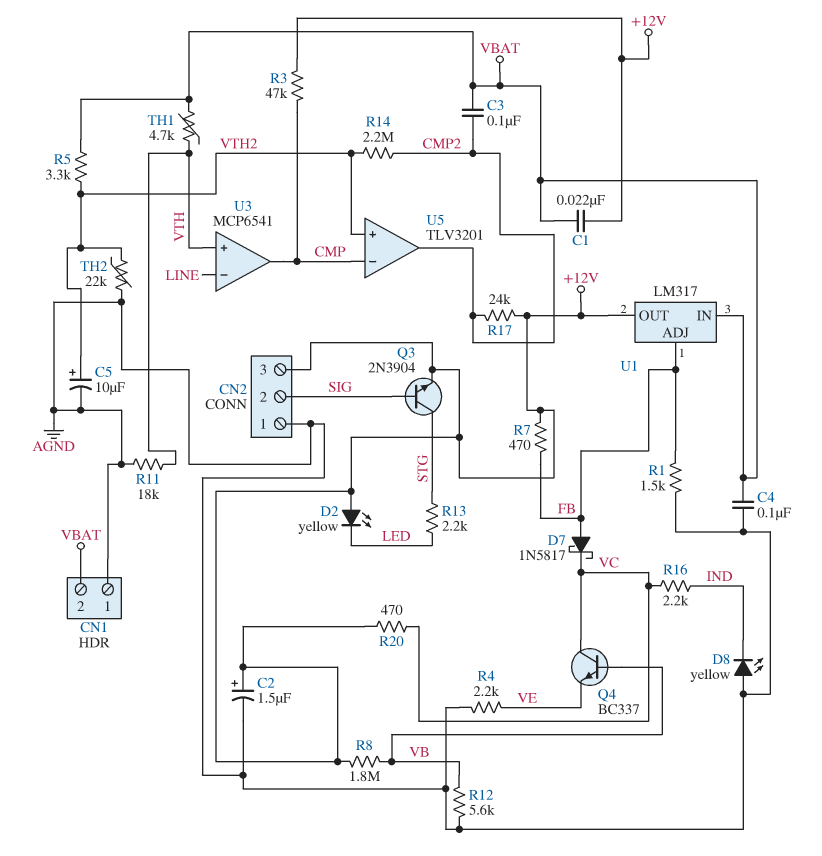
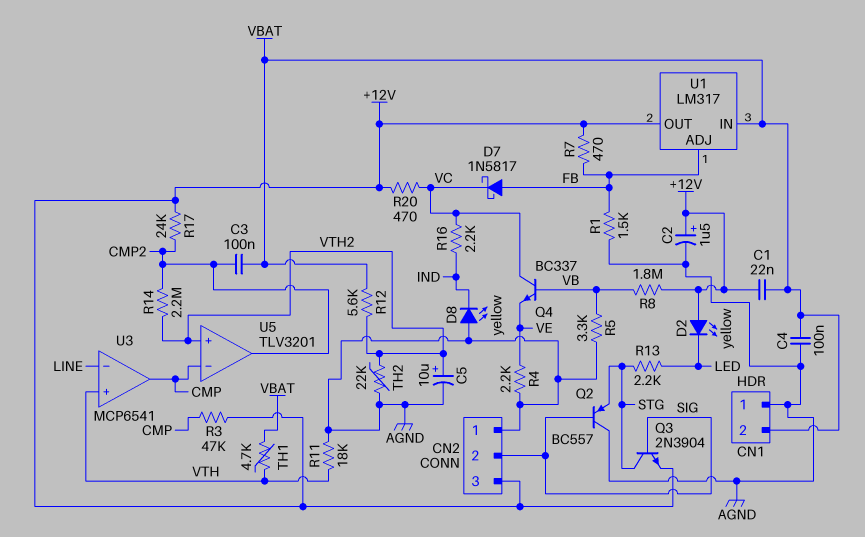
Q2: none -> PNP BC557 (B SIG, C AGND, E STG)
R5: 3.3k (VBAT, VTH2) -> 3.3k (AGND, VB)
R12: 5.6k (AGND, VB) -> 5.6k (VBAT, VTH2)

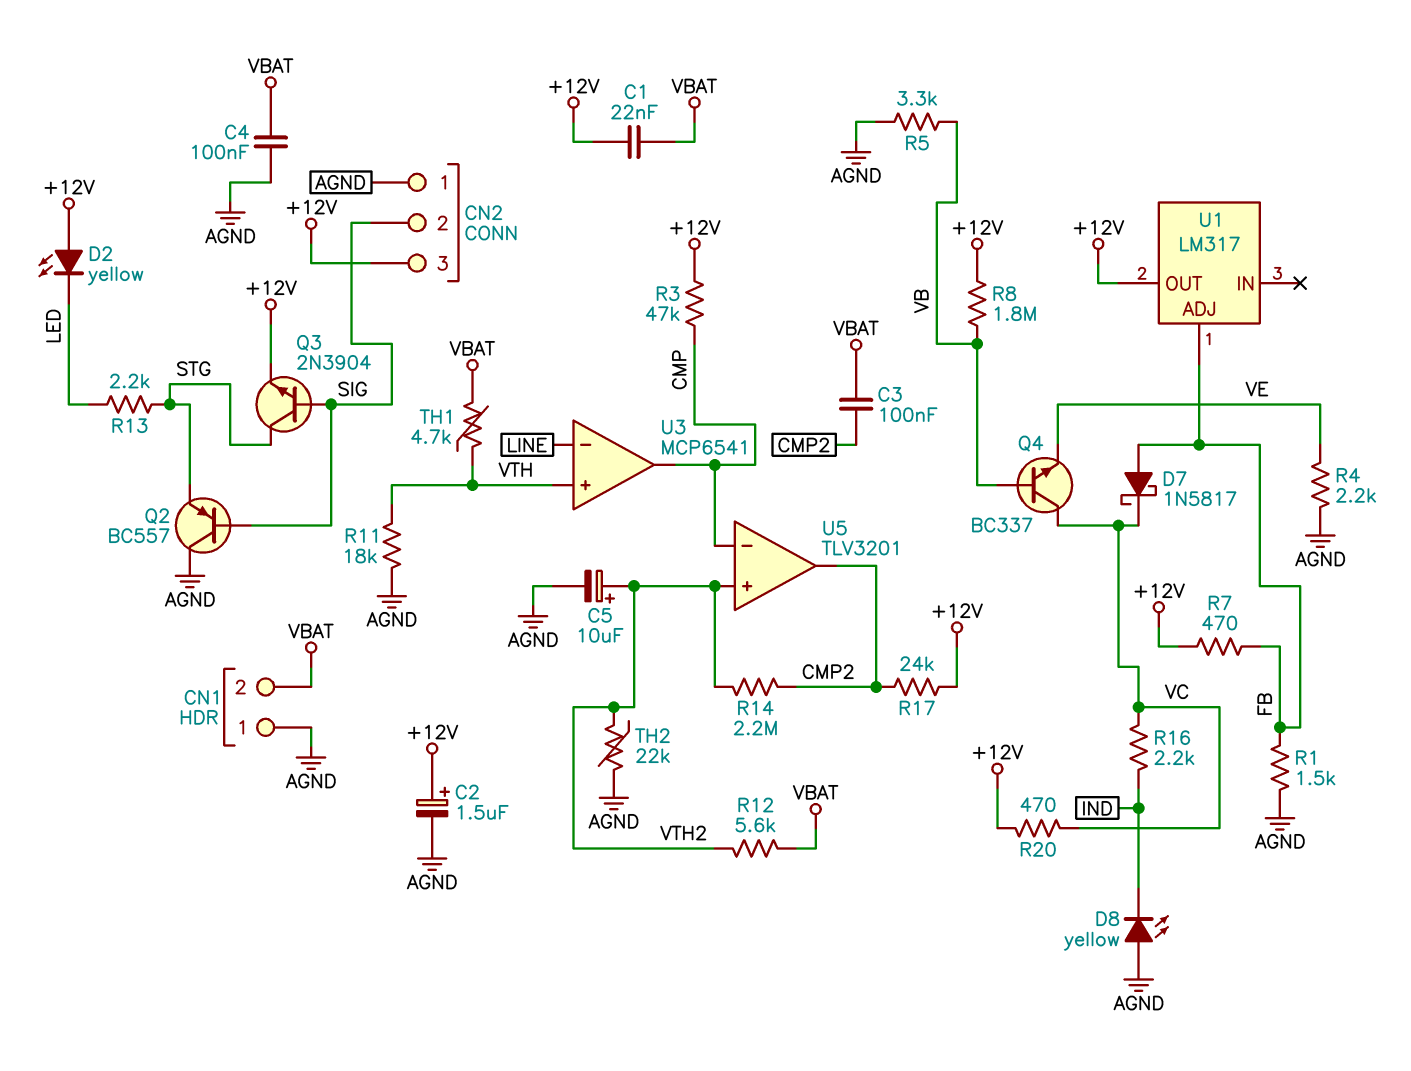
U1 pin IN: VBAT -> none

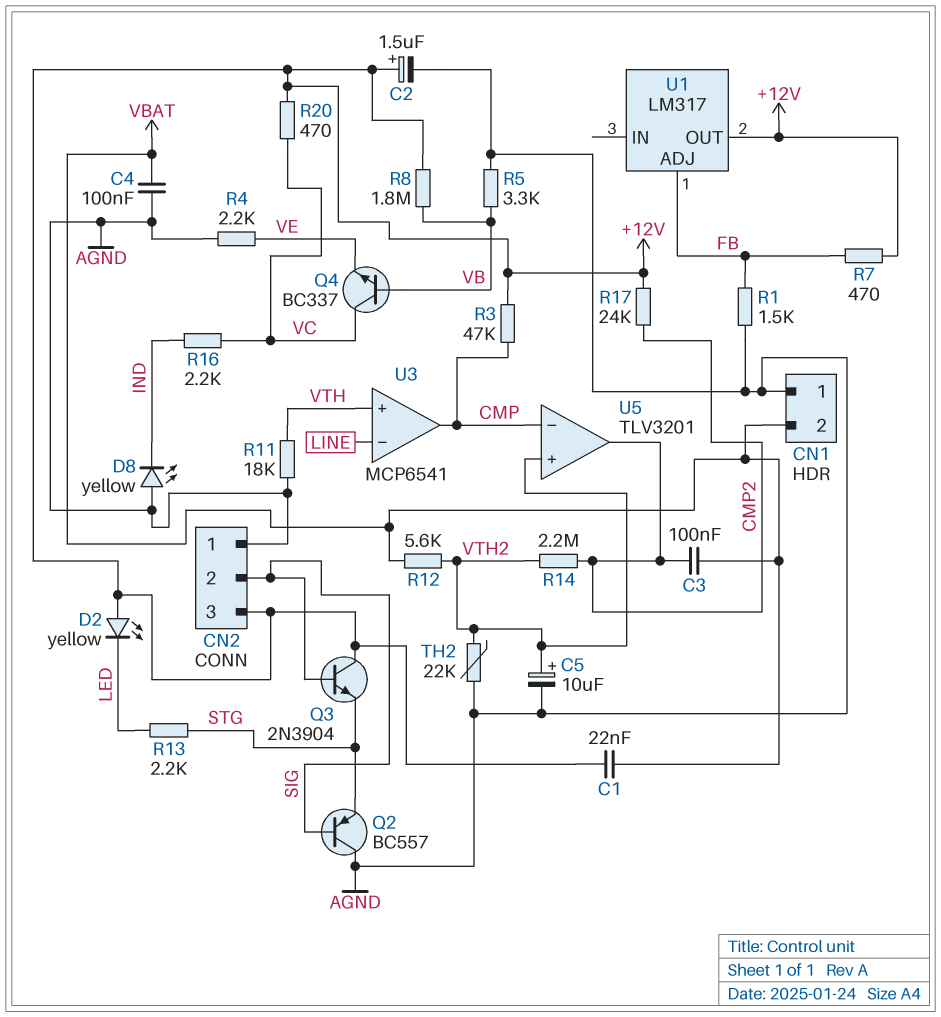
D7: schottky 1N5817 (A FB, K VC) -> none
Q3: NPN 2N3904 (B SIG, C STG, E +12V) -> NPN 2N3904 (B SIG, C +12V, E STG)
TH1: 4.7k (VBAT, VTH) -> none

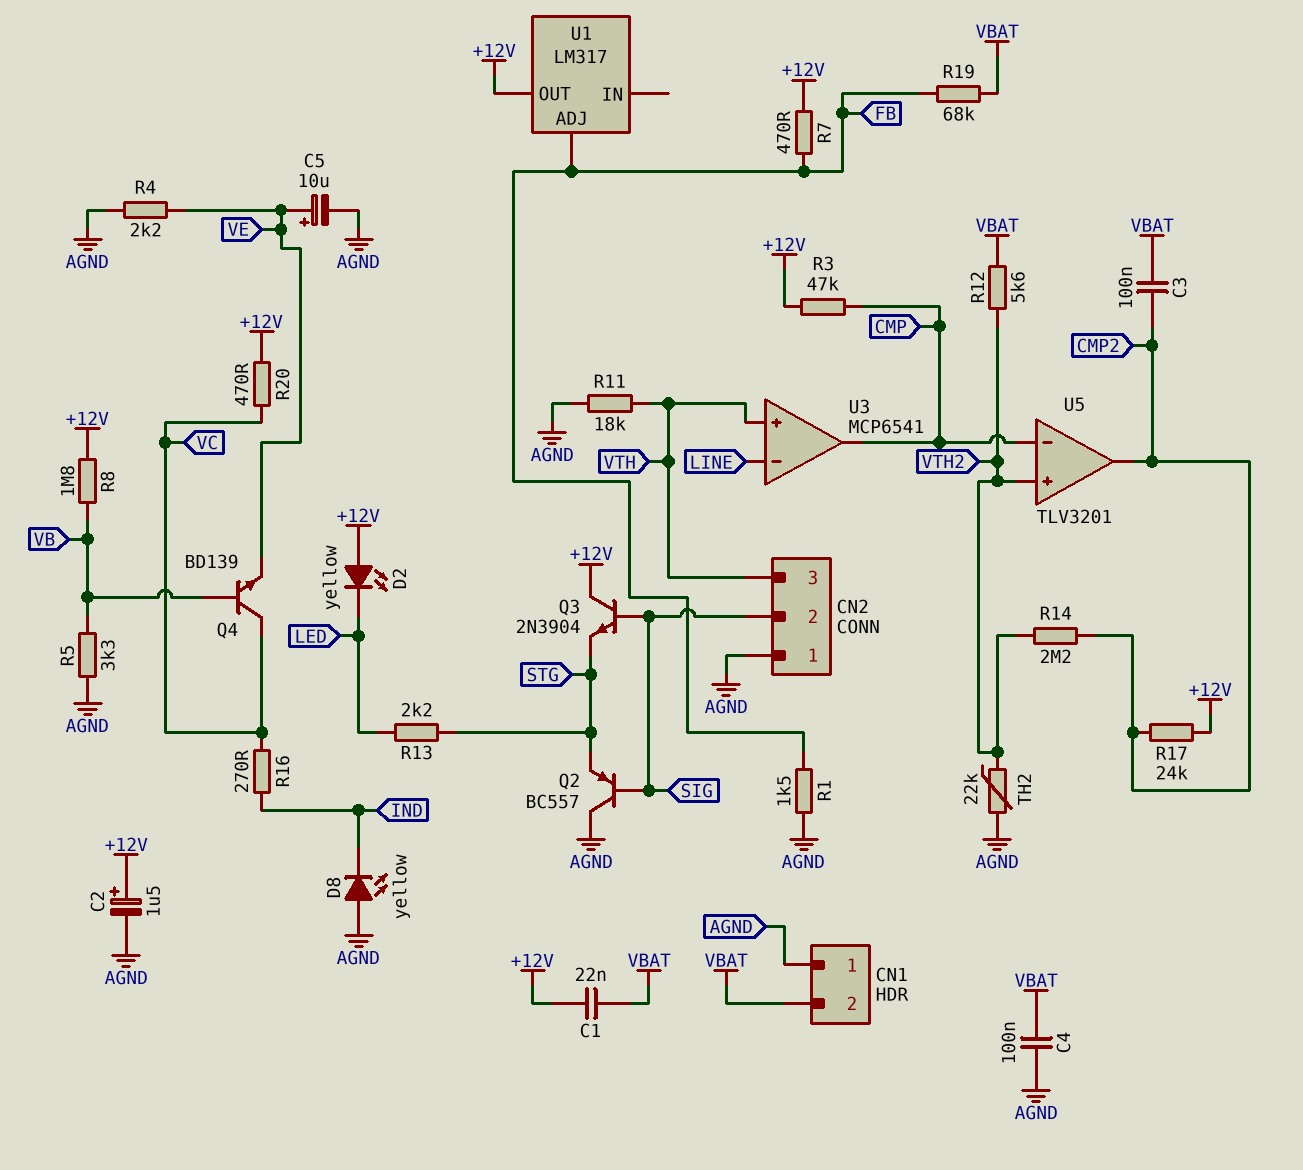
C5: 10uF (plus VTH2, minus AGND) -> 10uF (plus VE, minus AGND)
CN2 pin 3: +12V -> VTH
Q4: NPN BC337 (B VB, C VC, E VE) -> NPN BD139 (B VB, C VC, E VE)
R16: 2.2k (IND, VC) -> 270 (IND, VC)
R19: none -> 68k (FB, VBAT)

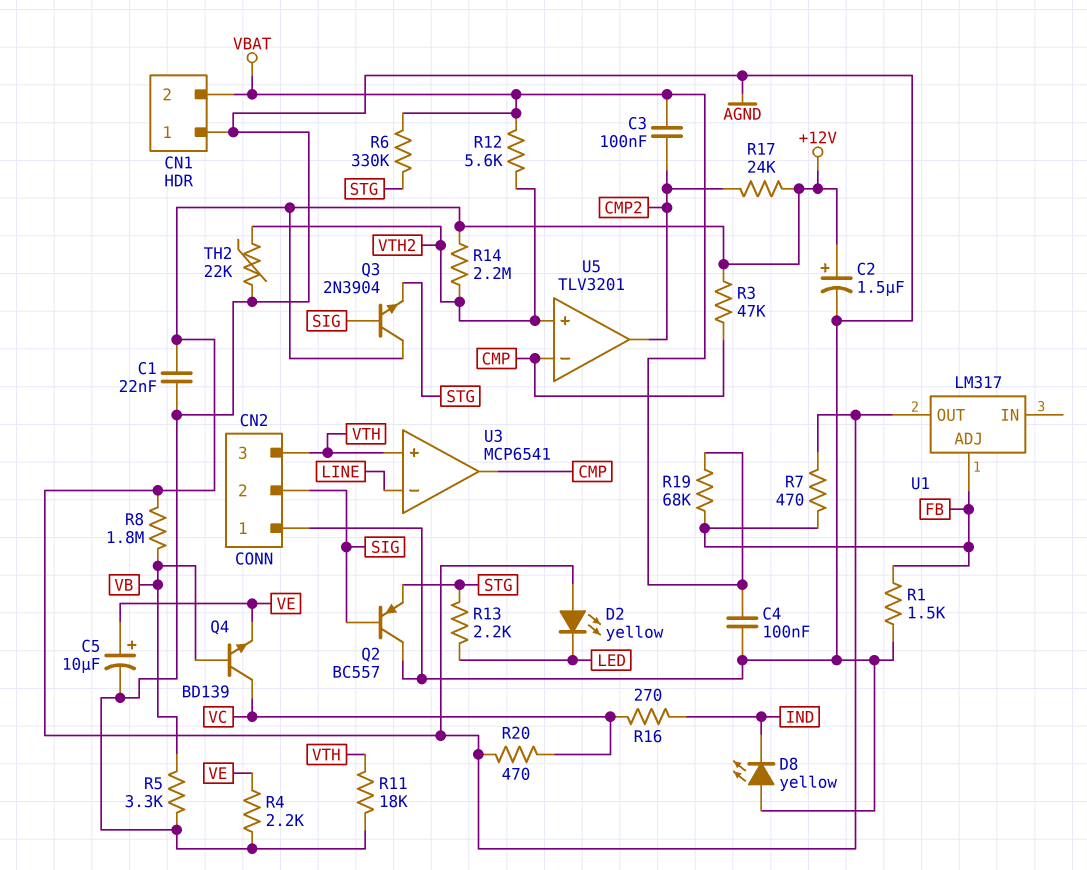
C1: 22nF (+12V, VBAT) -> 22nF (+12V, AGND)
R6: none -> 330k (STG, VBAT)
R14: 2.2M (CMP2, VTH2) -> 2.2M (+12V, VTH2)

